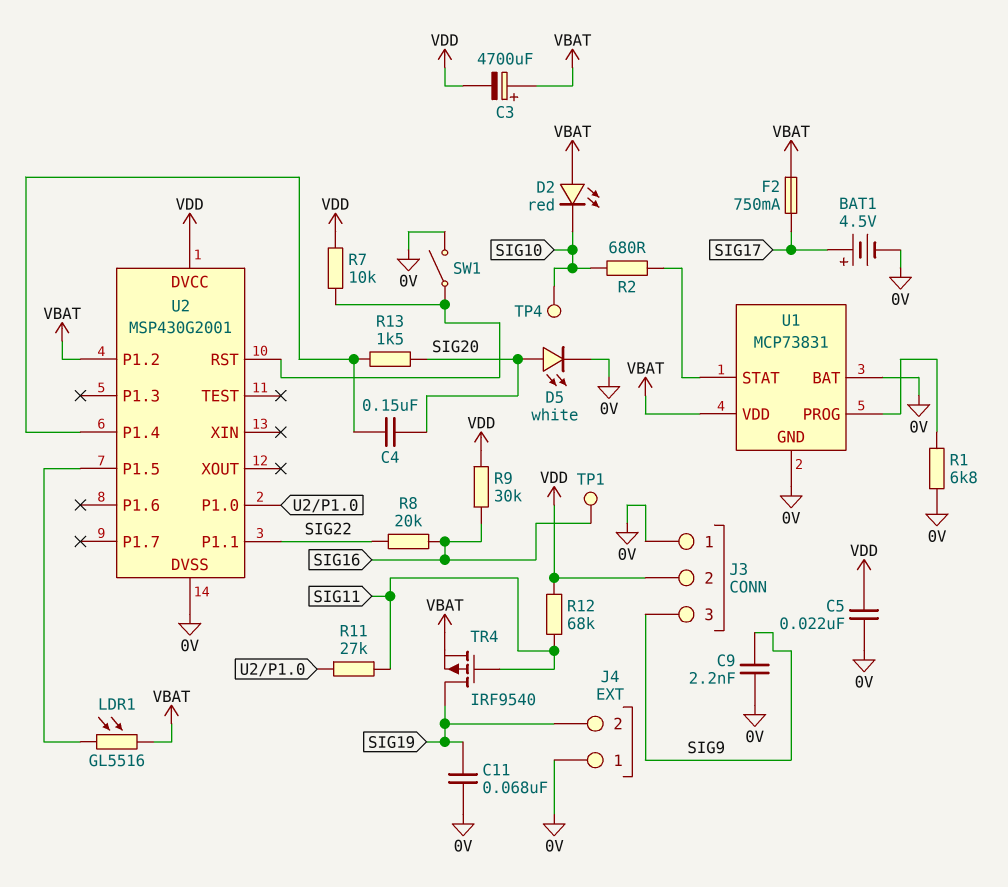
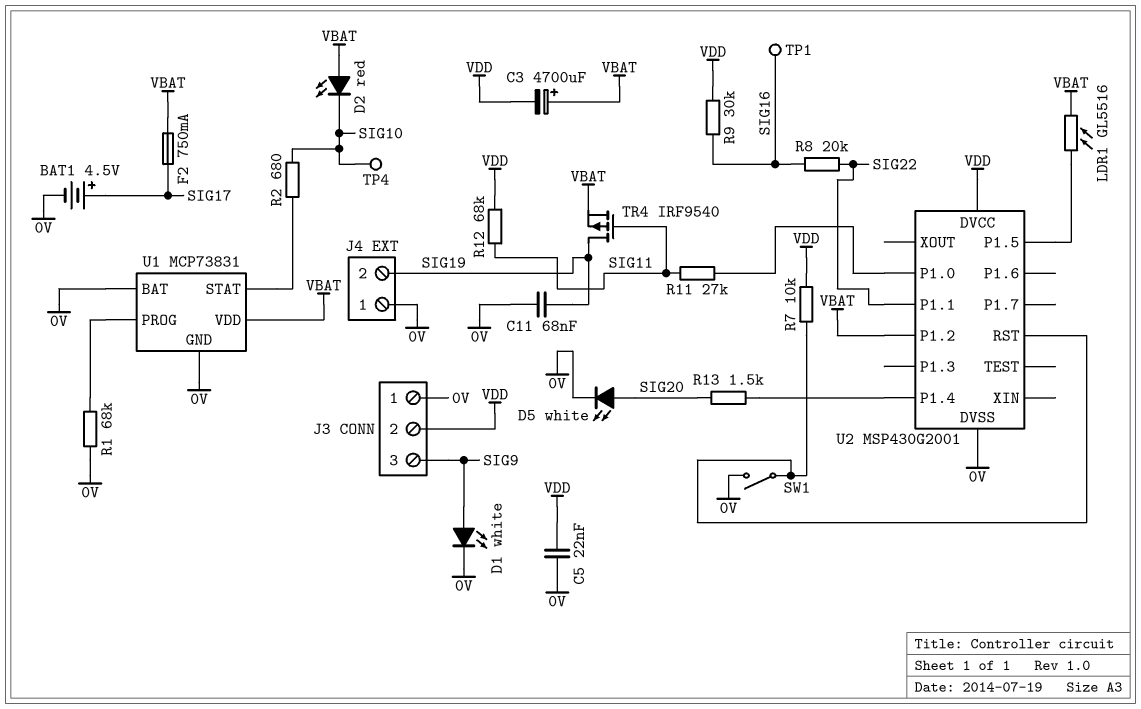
C4: 150nF (SIG20, U2/P1.4) -> none
C9: 2.2nF (0V, SIG9) -> none
D1: none -> LED white (A SIG9, K 0V)
R1: 6.8k (0V, U1/PROG) -> 68k (0V, U1/PROG)

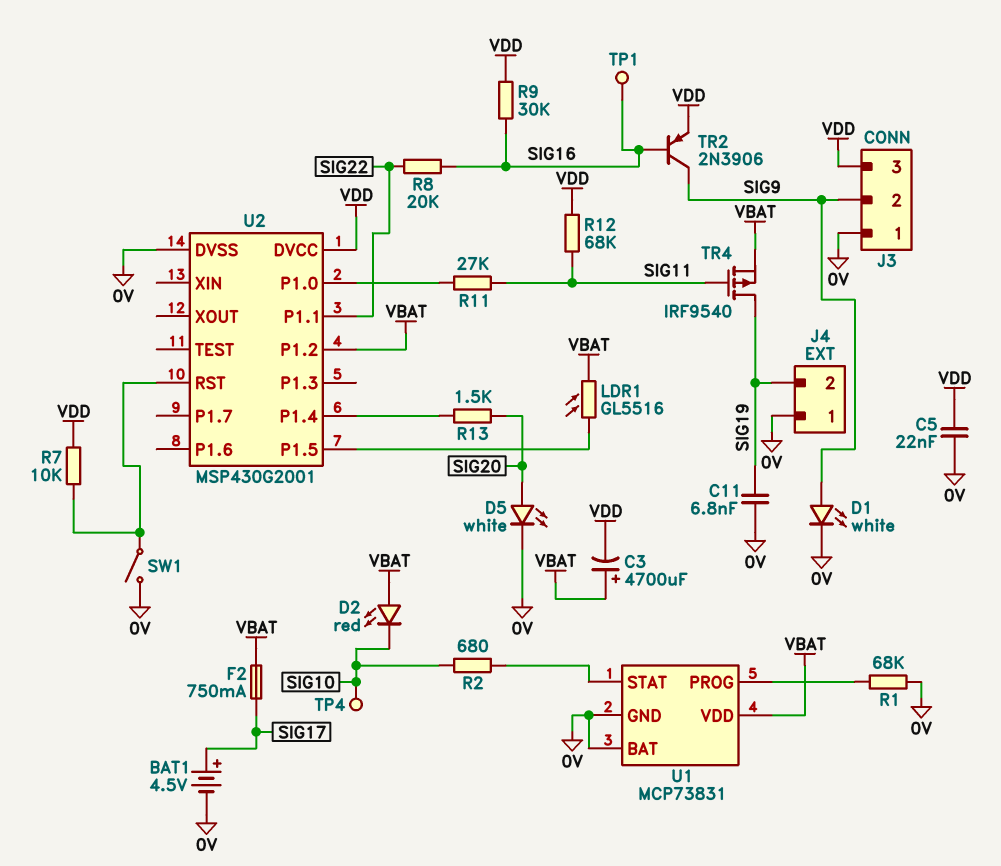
C11: 68nF (0V, SIG19) -> 6.8nF (0V, SIG19)
J3 pin 2: VDD -> SIG9
J3 pin 3: SIG9 -> VDD
TR2: none -> PNP 2N3906 (B SIG16, C SIG9, E VDD)

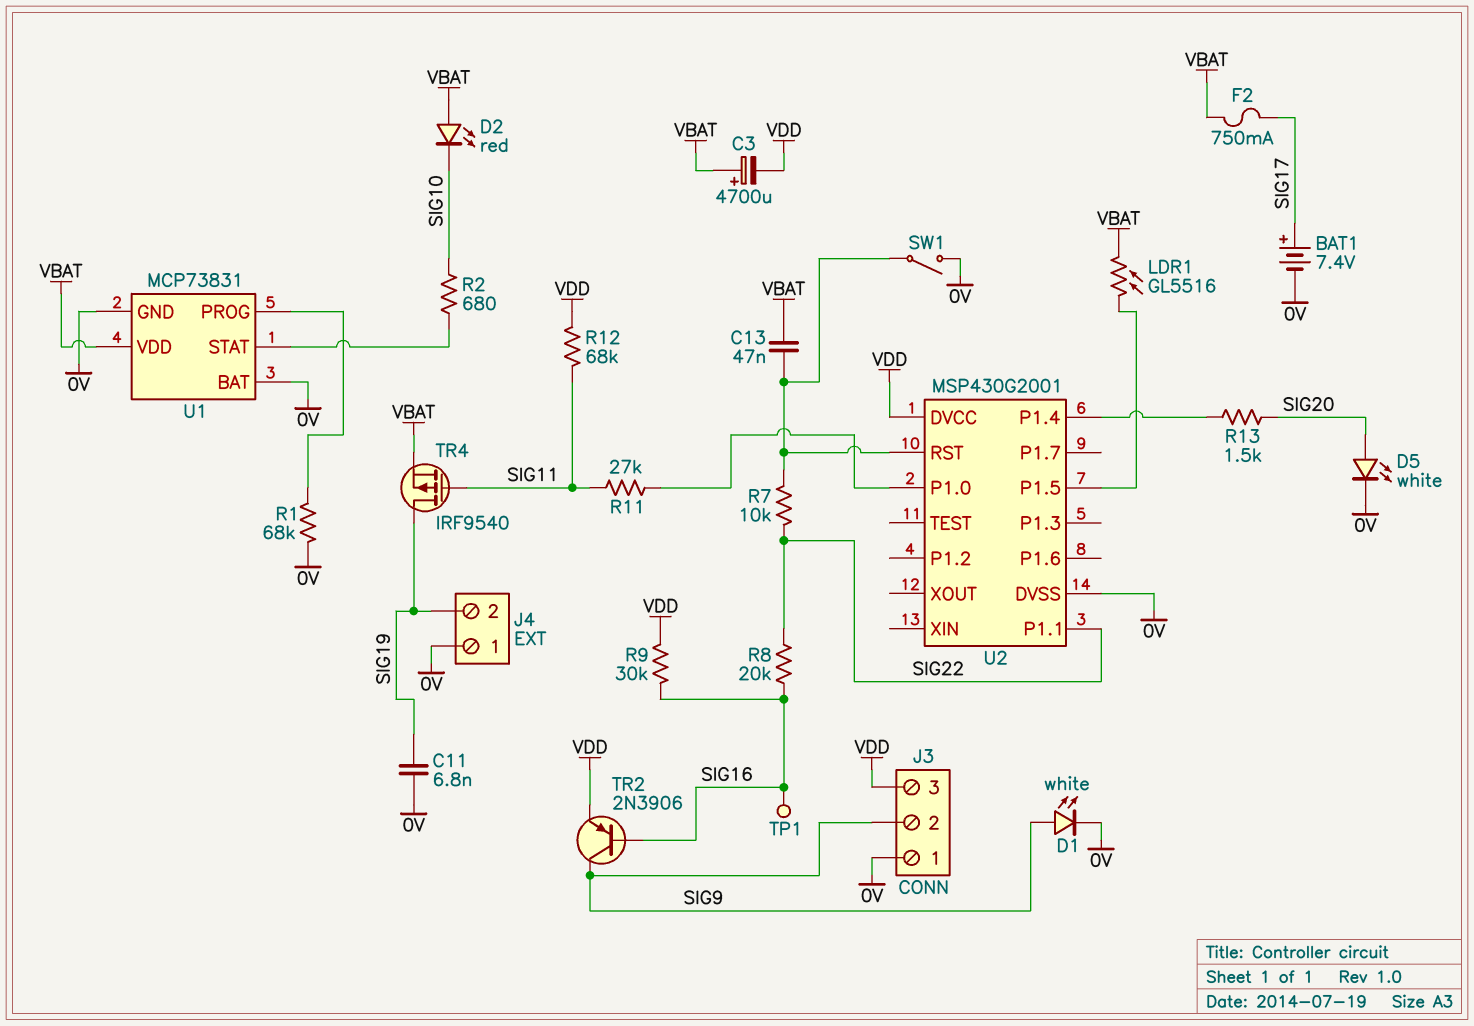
BAT1: 4.5V (plus SIG17, minus 0V) -> 7.4V (plus SIG17, minus 0V)
C5: 22nF (0V, VDD) -> none
C13: none -> 47nF (U2/RST, VBAT)
R7: 10k (U2/RST, VDD) -> 10k (SIG22, U2/RST)
TP4: test point (SIG10) -> none
U2 pin P1.2: VBAT -> none

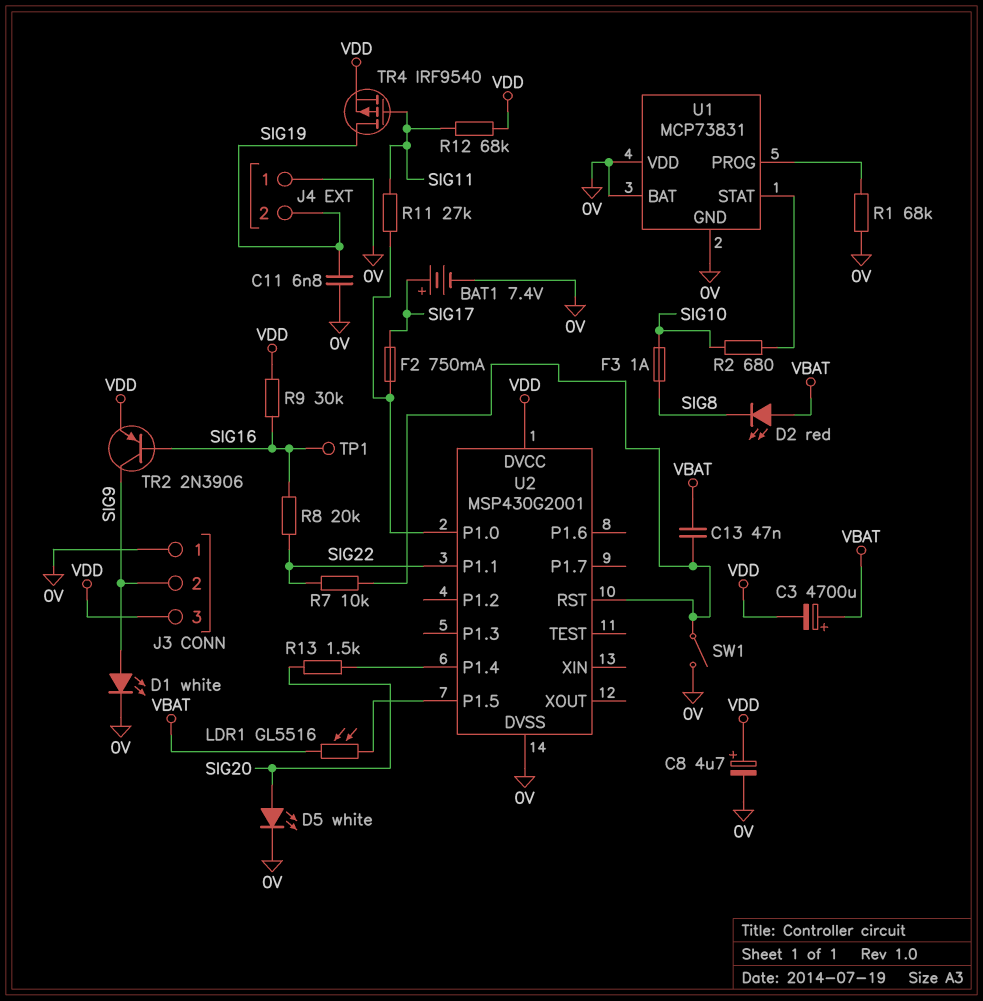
C8: none -> 4.7uF (plus VDD, minus 0V)
D2: LED red (A VBAT, K SIG10) -> LED red (A VBAT, K SIG8)
F2: 750mA (SIG17, VBAT) -> 750mA (SIG17, U2/P1.0)
F3: none -> 1A (SIG8, SIG10)
TR4: PMOS IRF9540 (G SIG11, D SIG19, S VBAT) -> PMOS IRF9540 (G SIG11, D SIG19, S VDD)
U1 pin VDD: VBAT -> 0V

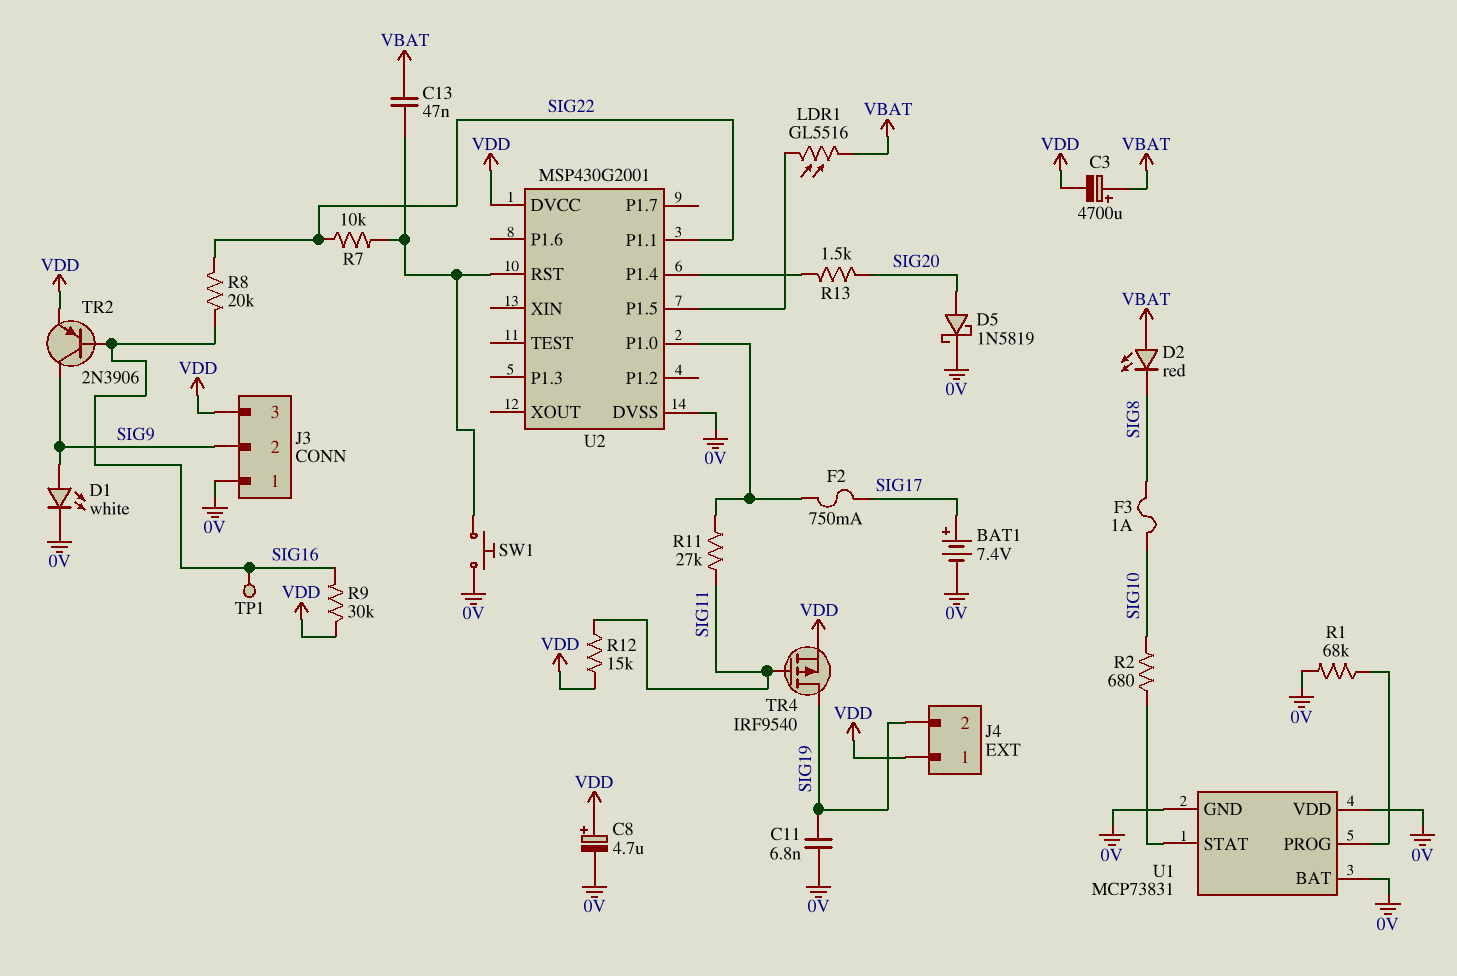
D5: LED white (A SIG20, K 0V) -> schottky 1N5819 (A SIG20, K 0V)
J4 pin 1: 0V -> VDD
R12: 68k (SIG11, VDD) -> 15k (SIG11, VDD)
SW1: switch (0V, U2/RST) -> button (0V, U2/RST)

